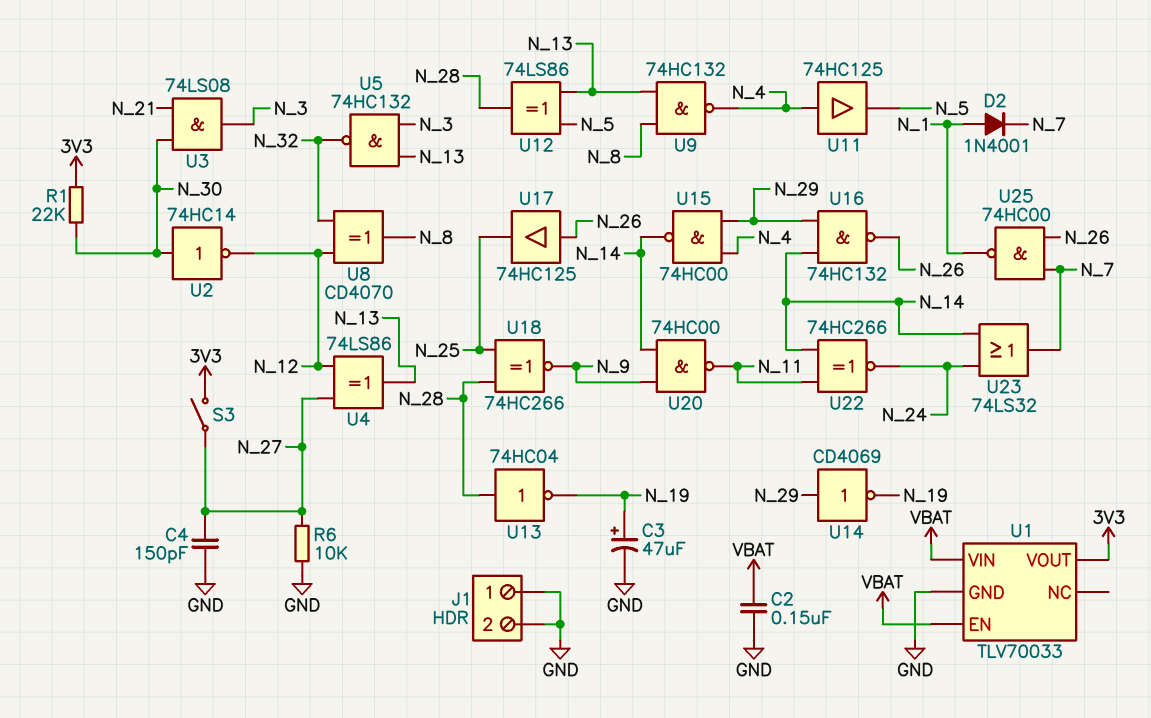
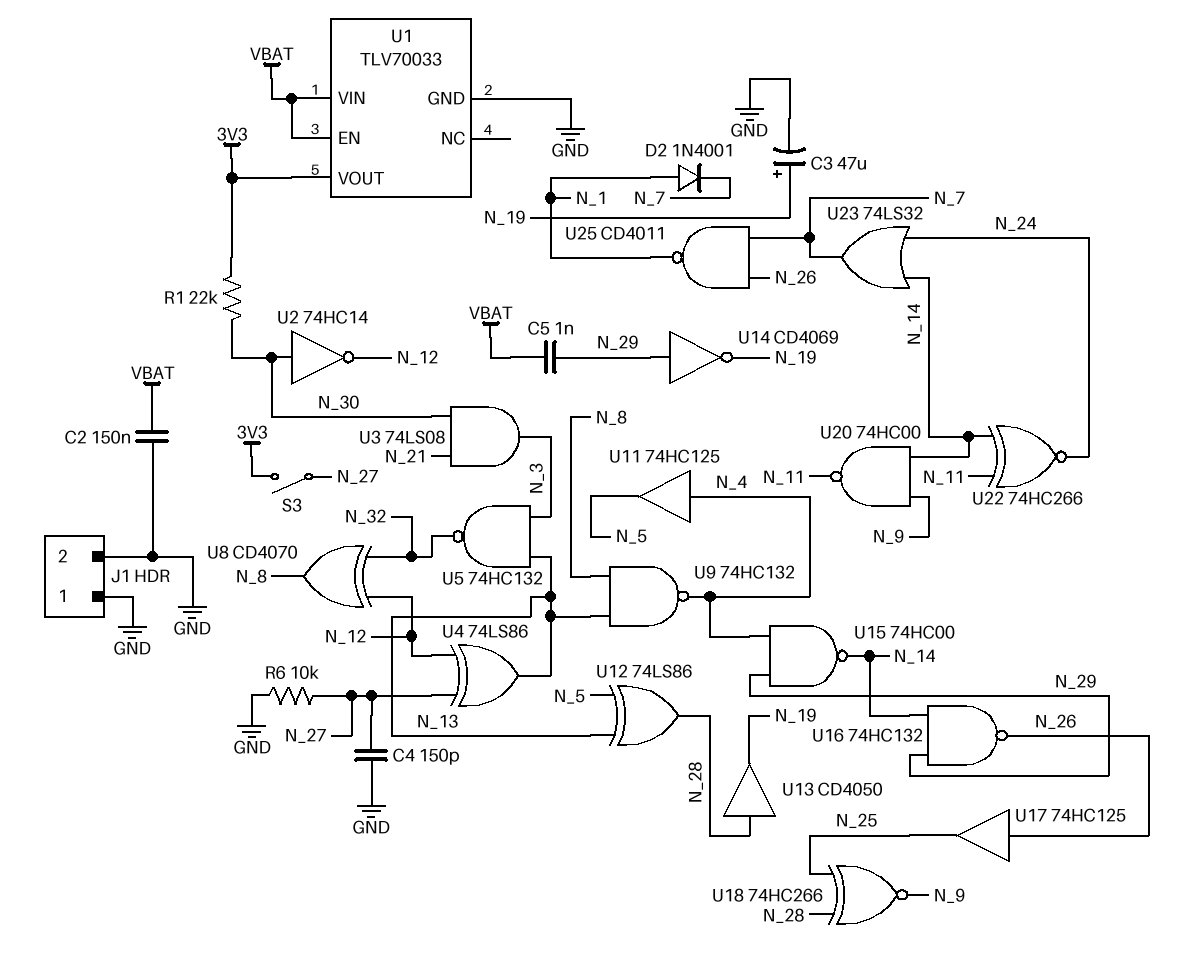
C5: none -> 1nF (N_29, VBAT)
U13: NOT 74HC04 (in N_28, out N_19) -> buffer CD4050 (in N_28, out N_19)
U25: NAND 74HC00 (in N_7, in N_26, out N_1) -> NAND CD4011 (in N_7, in N_26, out N_1)

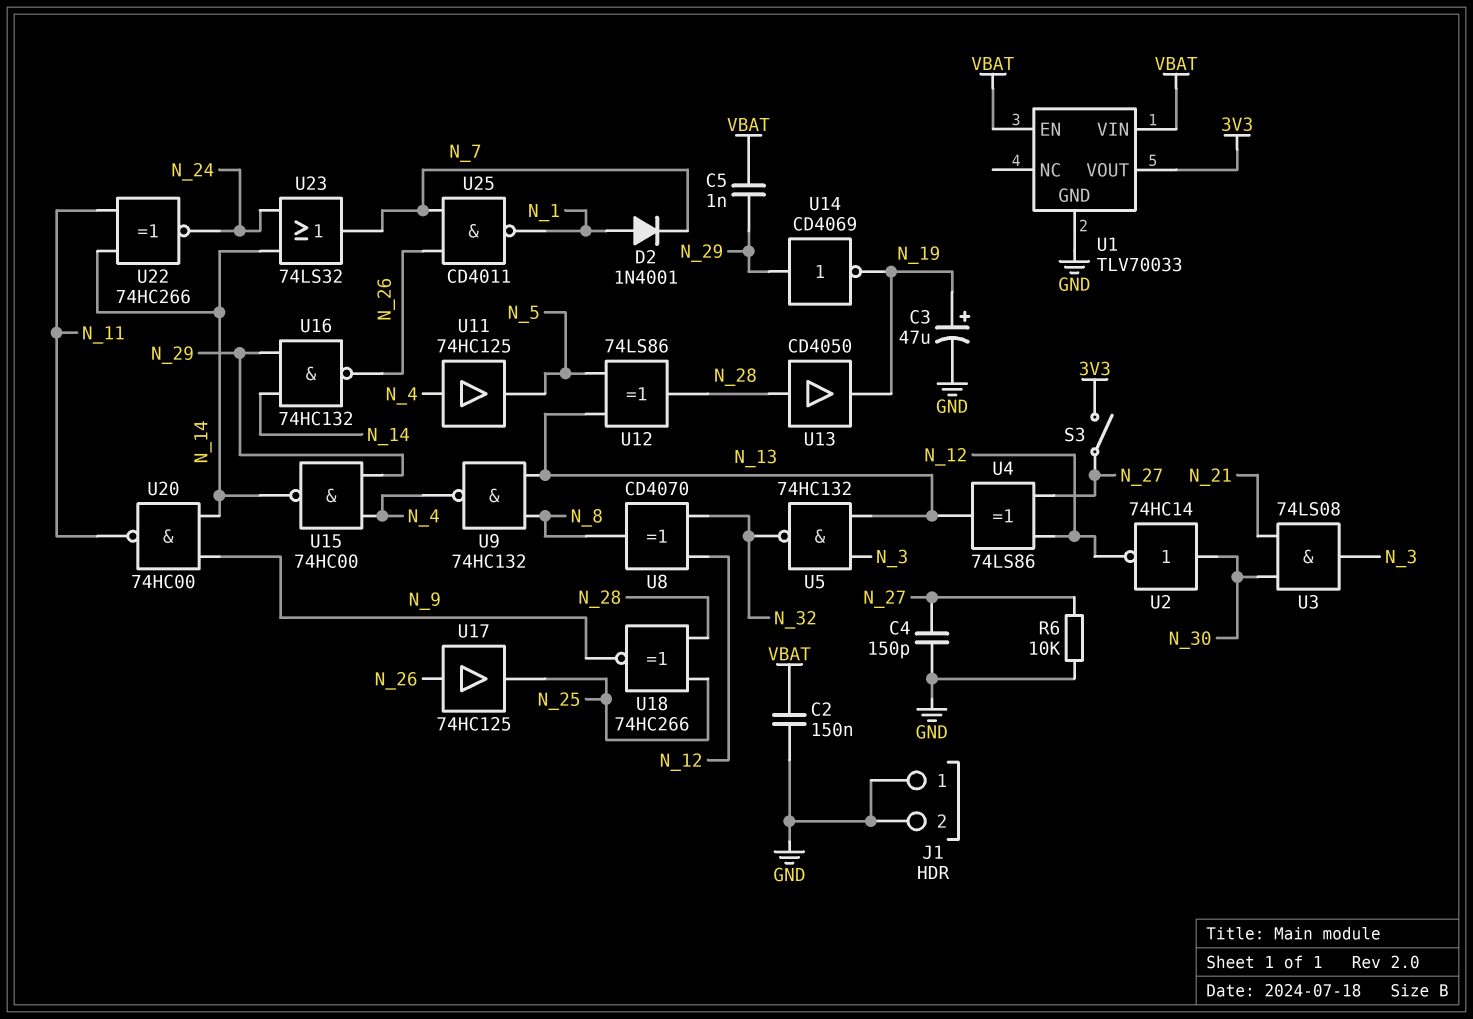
R1: 22k (3V3, N_30) -> none

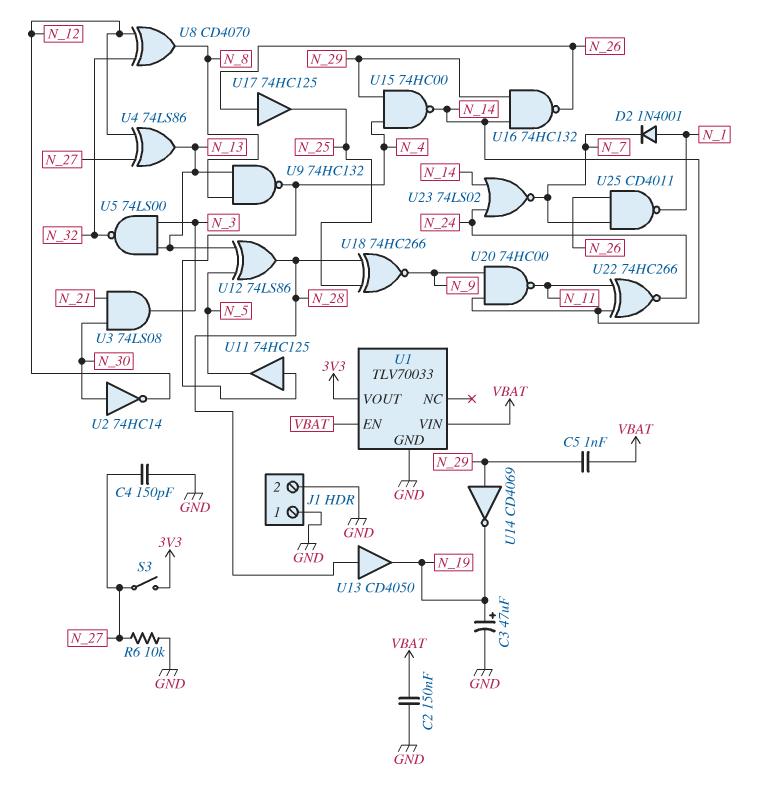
U5: NAND 74HC132 (in N_3, in N_13, out N_32) -> NAND 74LS00 (in N_3, in N_13, out N_32)
U23: OR 74LS32 (in N_14, in N_24, out N_7) -> NOR 74LS02 (in N_14, in N_24, out N_7)

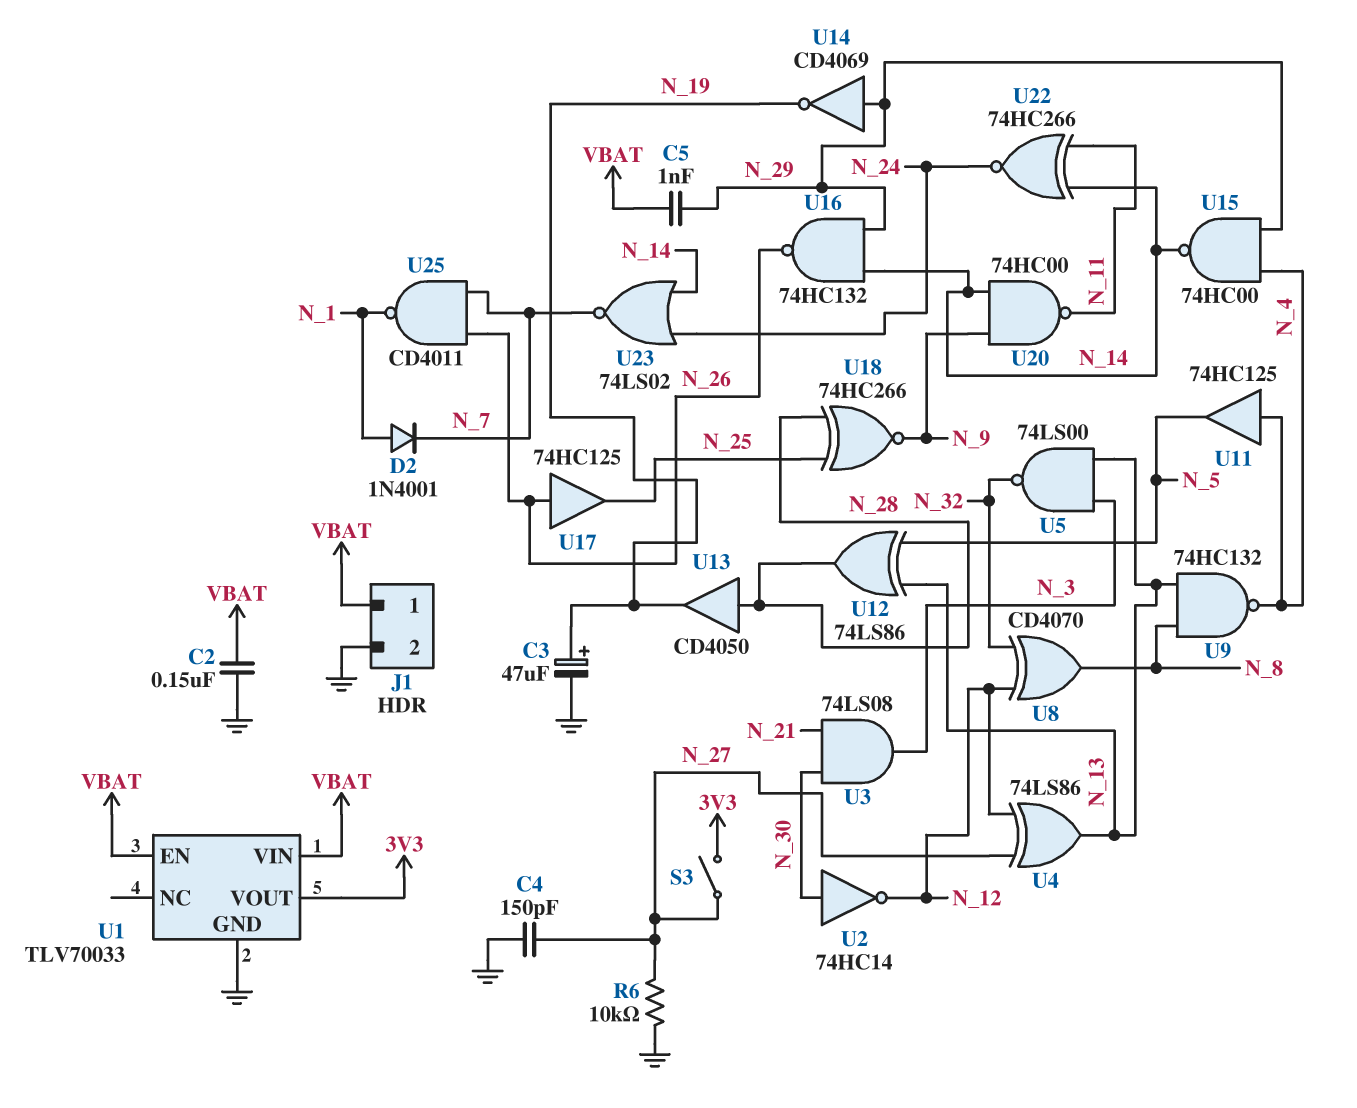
J1 pin 1: GND -> VBAT

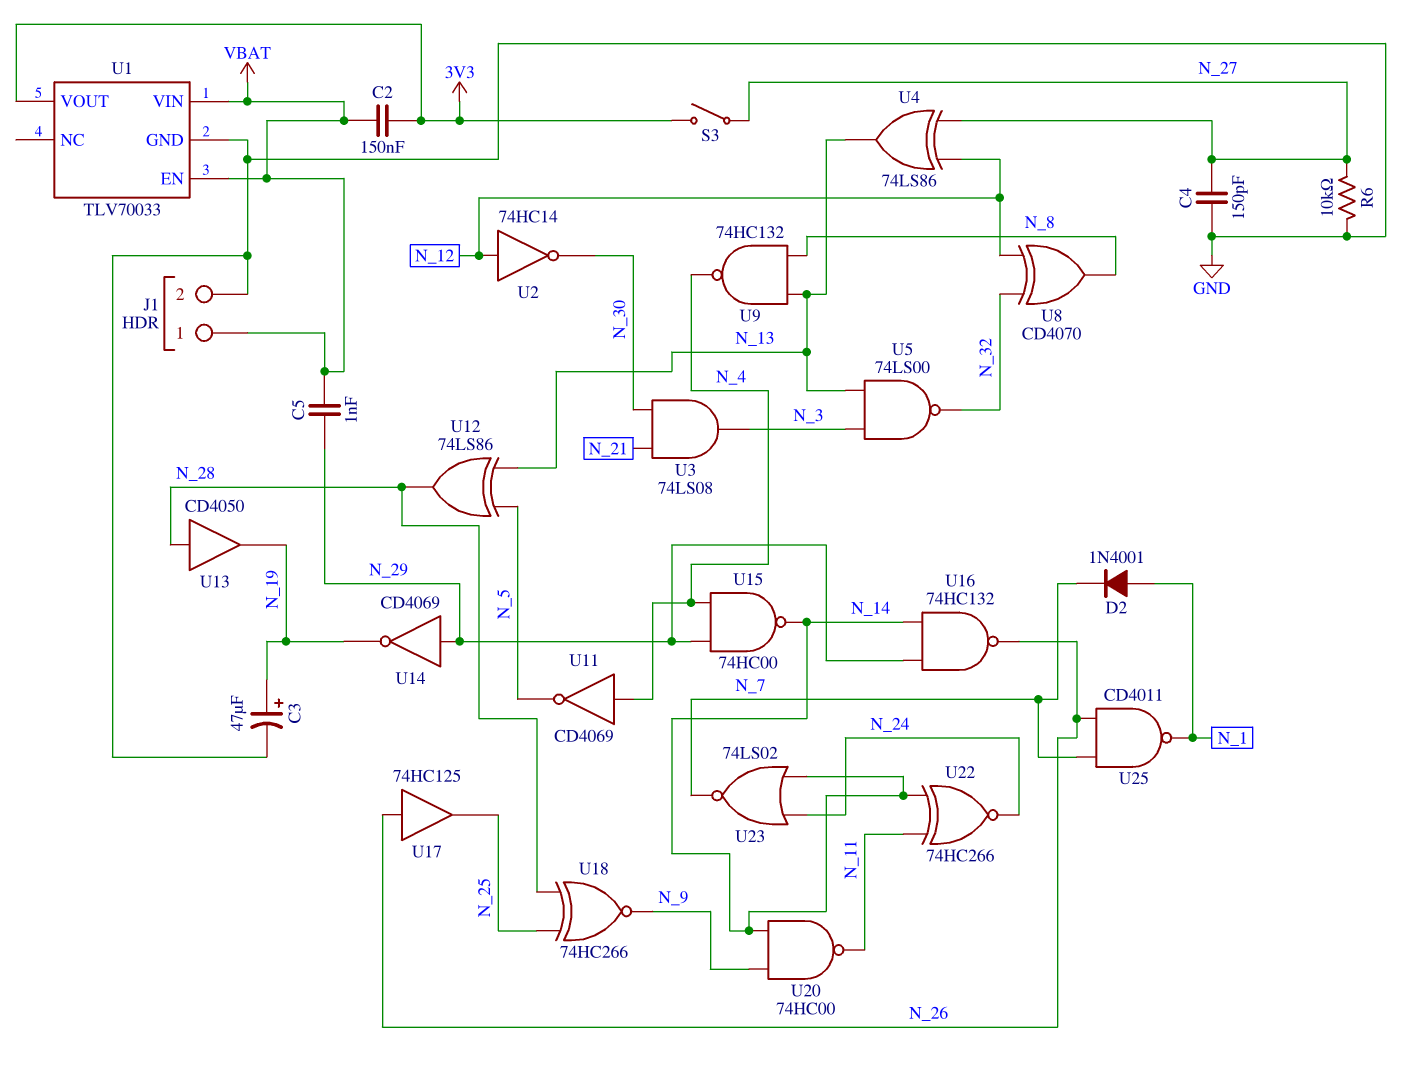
C2: 150nF (GND, VBAT) -> 150nF (3V3, VBAT)
U2: NOT 74HC14 (in N_30, out N_12) -> NOT 74HC14 (in N_12, out N_30)
U11: buffer 74HC125 (in N_4, out N_5) -> NOT CD4069 (in N_4, out N_5)

